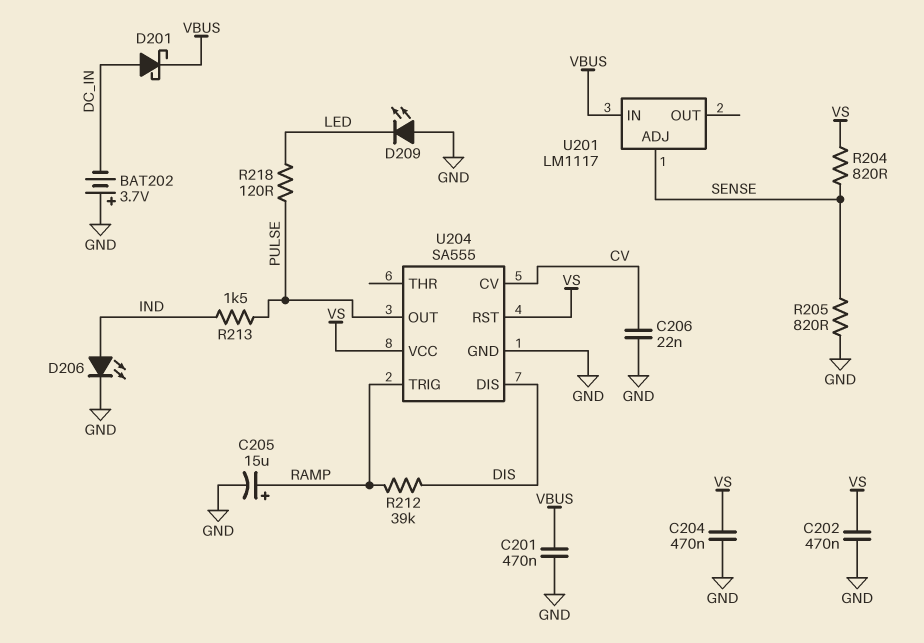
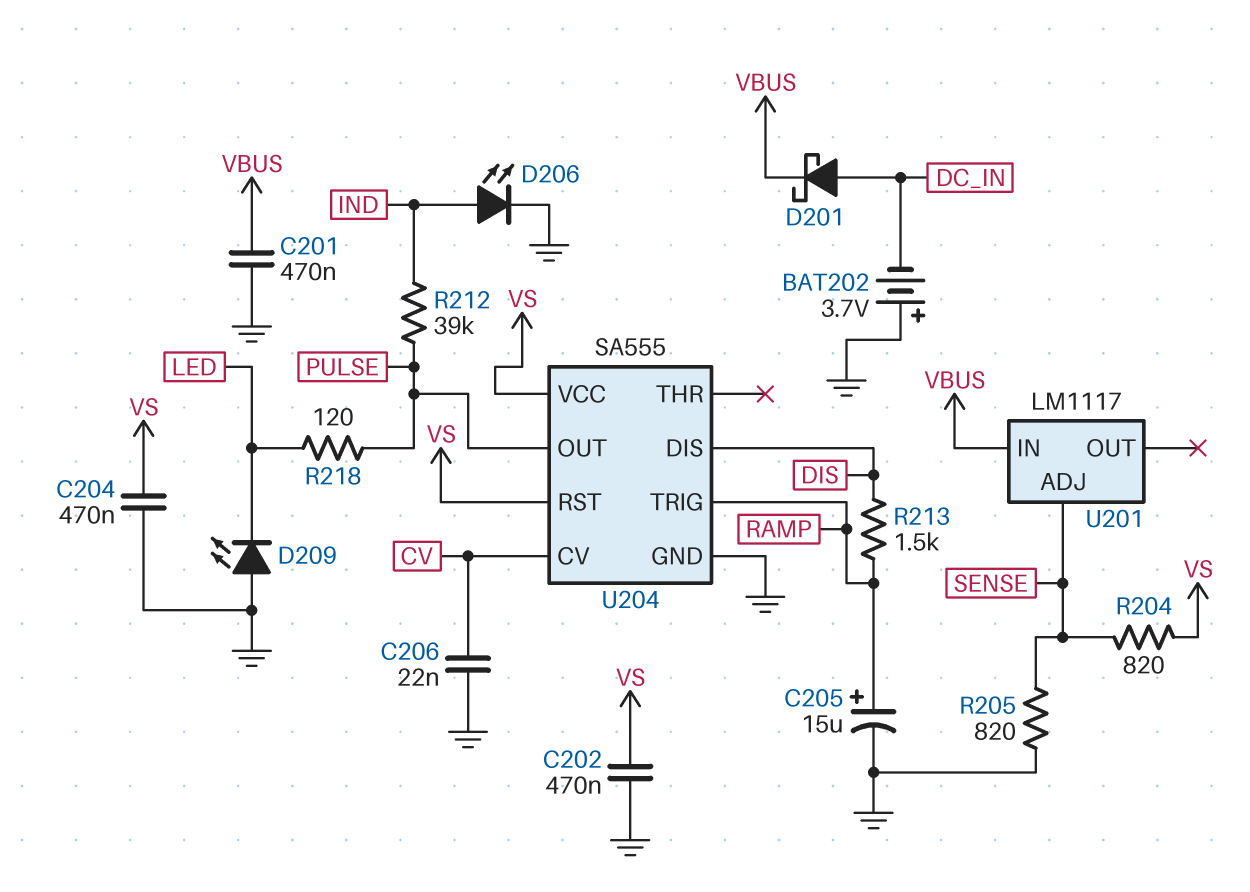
R212: 39k (DIS, RAMP) -> 39k (IND, PULSE)
R213: 1.5k (IND, PULSE) -> 1.5k (DIS, RAMP)

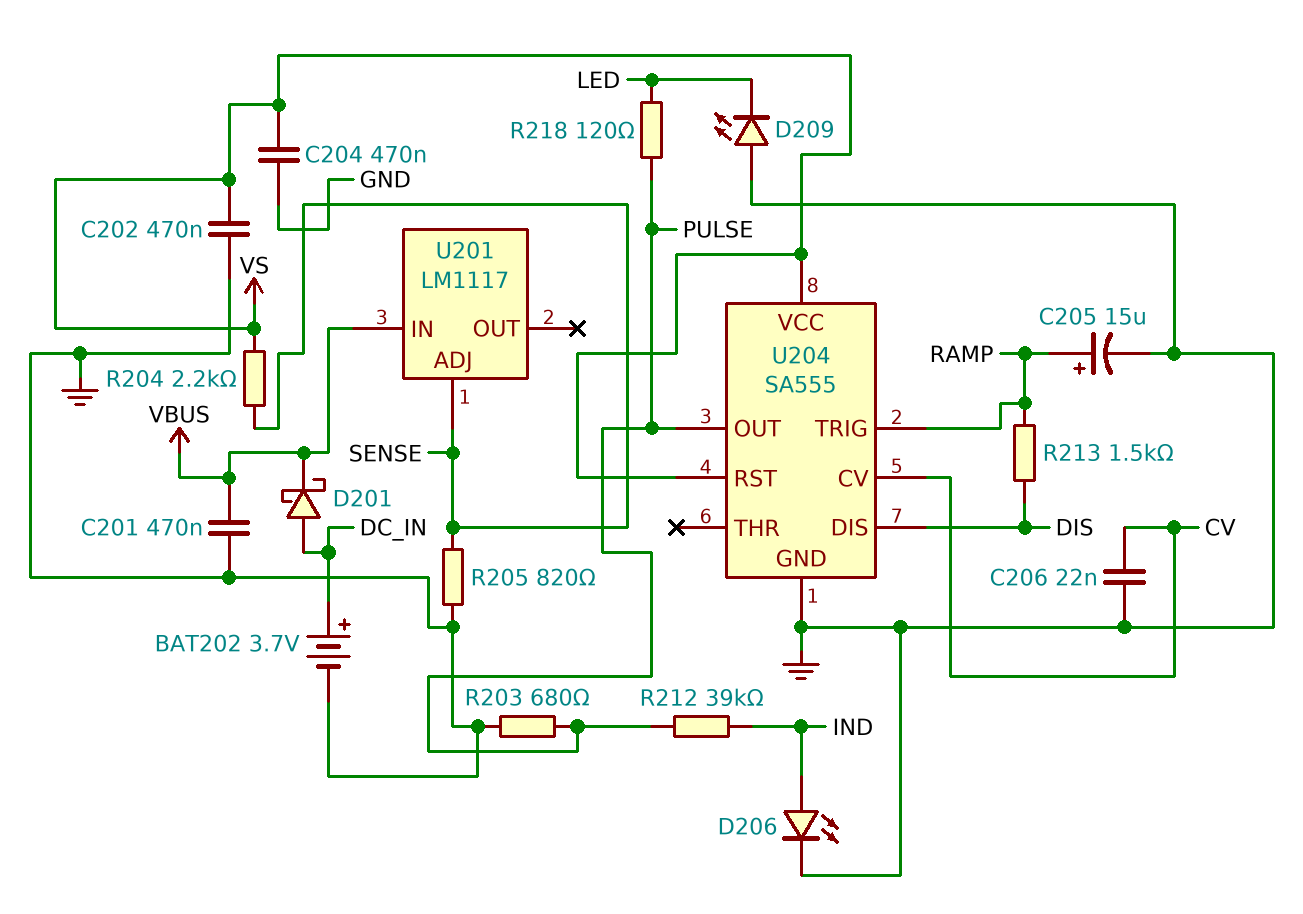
BAT202: 3.7V (plus GND, minus DC_IN) -> 3.7V (plus DC_IN, minus GND)
R203: none -> 680 (GND, PULSE)
R204: 820 (SENSE, VS) -> 2.2k (SENSE, VS)

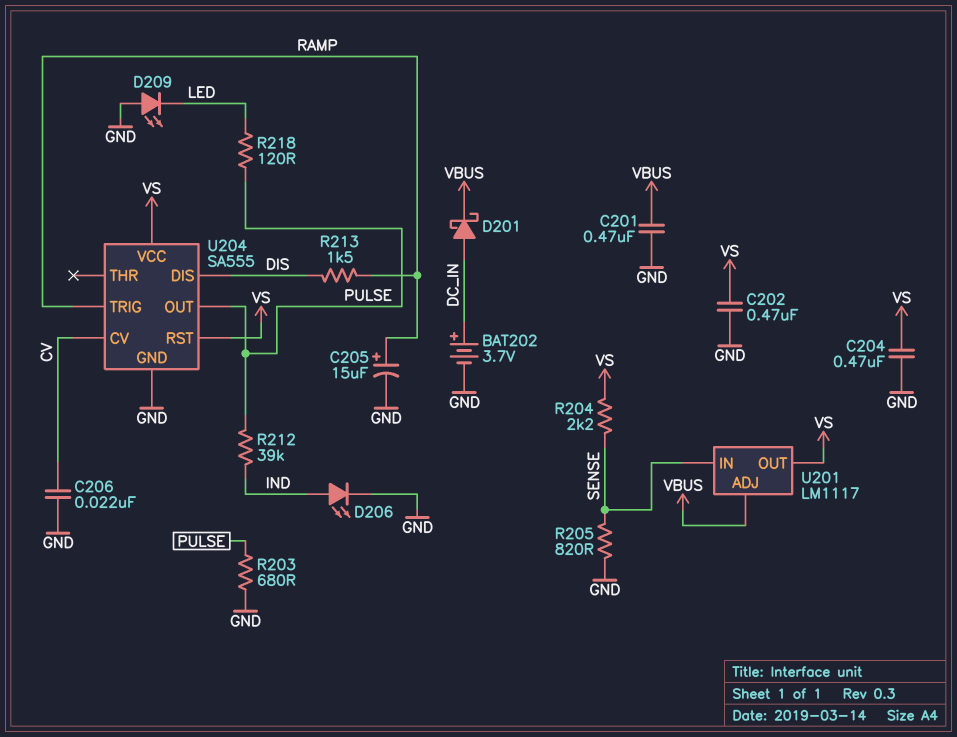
U201 pin ADJ: SENSE -> VBUS
U201 pin IN: VBUS -> SENSE
U201 pin OUT: none -> VS

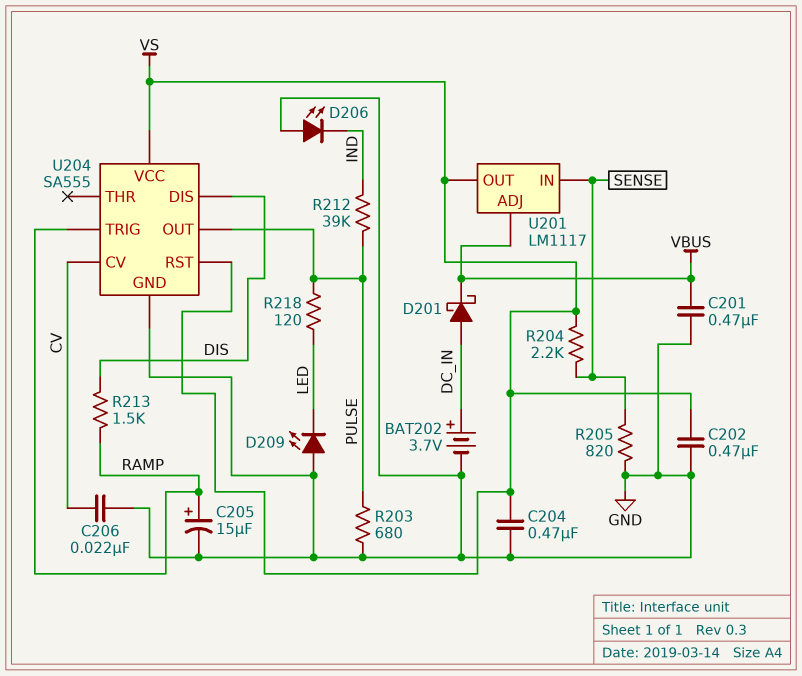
D206: LED (A IND, K GND) -> LED (A GND, K IND)

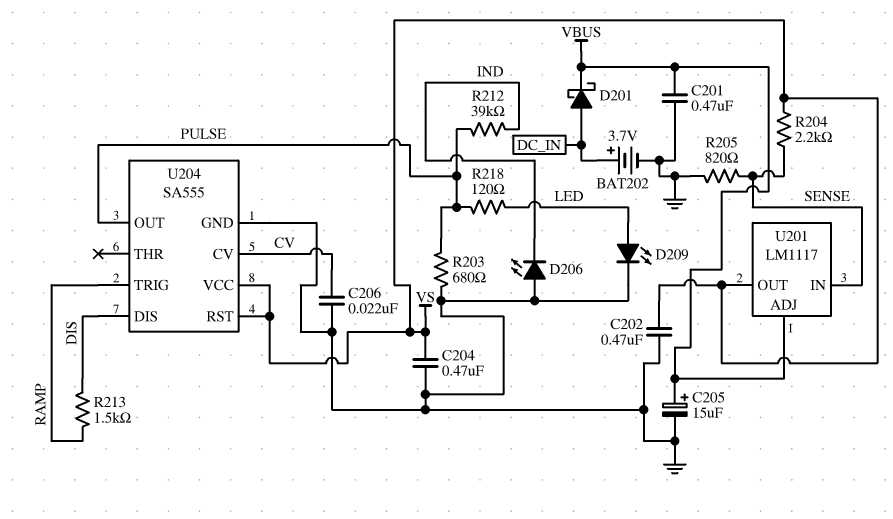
C205: 15uF (plus RAMP, minus GND) -> 15uF (plus VBUS, minus GND)
D209: LED (A GND, K LED) -> LED (A LED, K GND)

